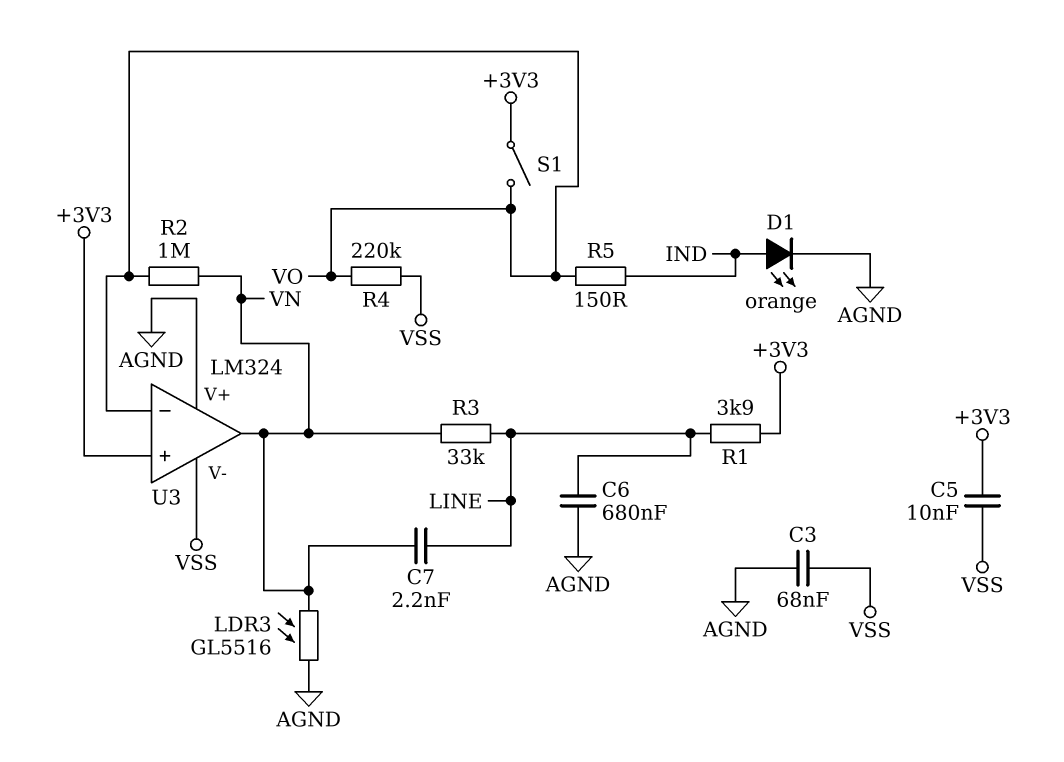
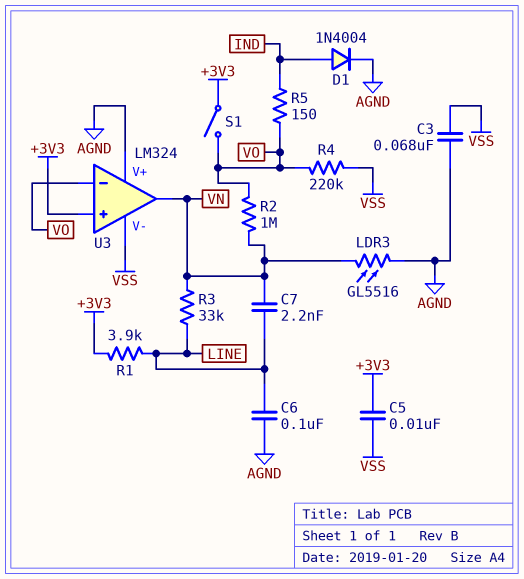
C6: 680nF (AGND, LINE) -> 100nF (AGND, LINE)
D1: LED orange (A IND, K AGND) -> diode 1N4004 (A IND, K AGND)

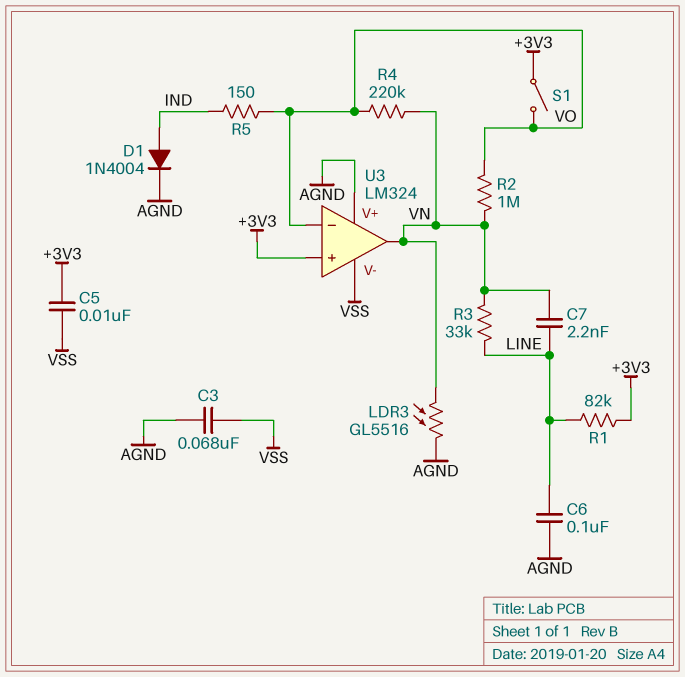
R1: 3.9k (+3V3, LINE) -> 82k (+3V3, LINE)
R4: 220k (VO, VSS) -> 220k (VN, VO)

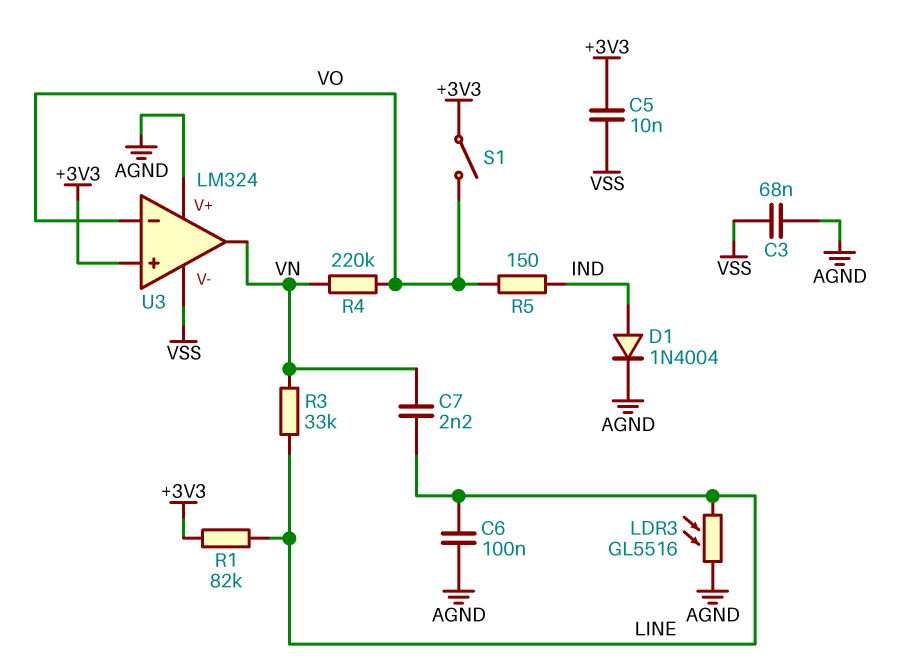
LDR3: GL5516 (AGND, VN) -> GL5516 (AGND, LINE)
R2: 1M (VN, VO) -> none

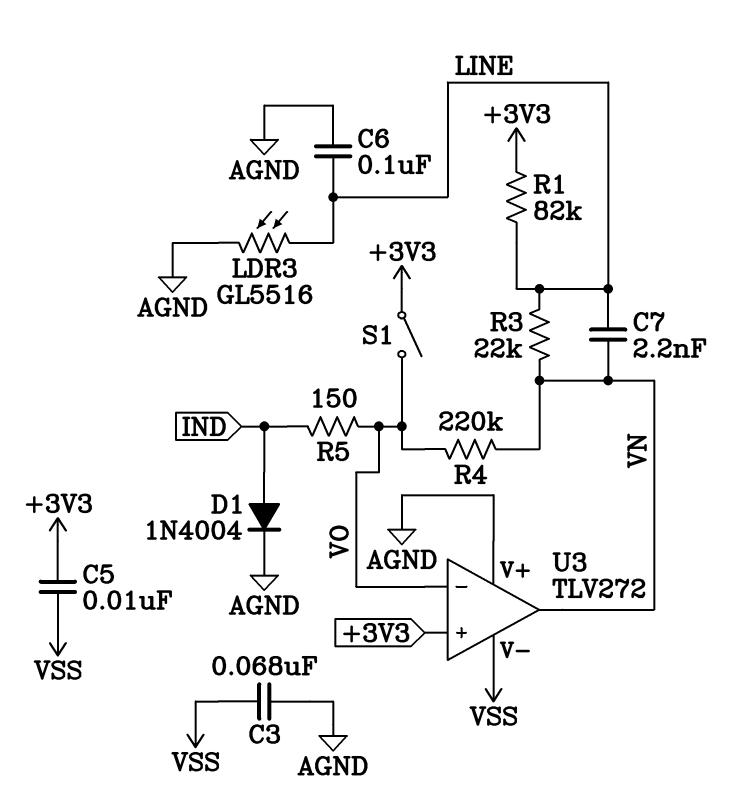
R3: 33k (LINE, VN) -> 22k (LINE, VN)
U3: LM324 -> TLV272

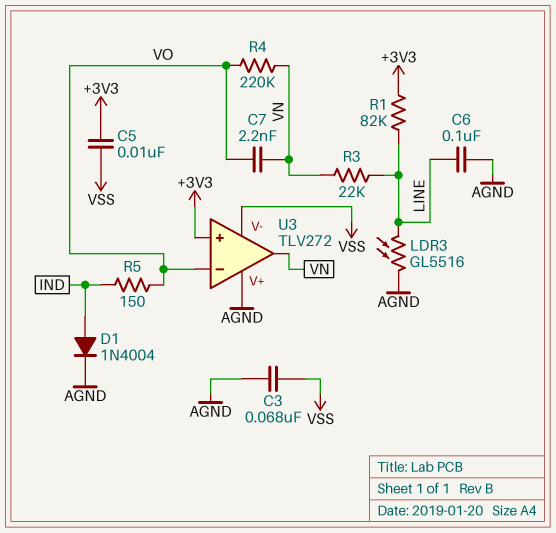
C7: 2.2nF (LINE, VN) -> 2.2nF (VN, VO)
S1: switch (+3V3, VO) -> none

